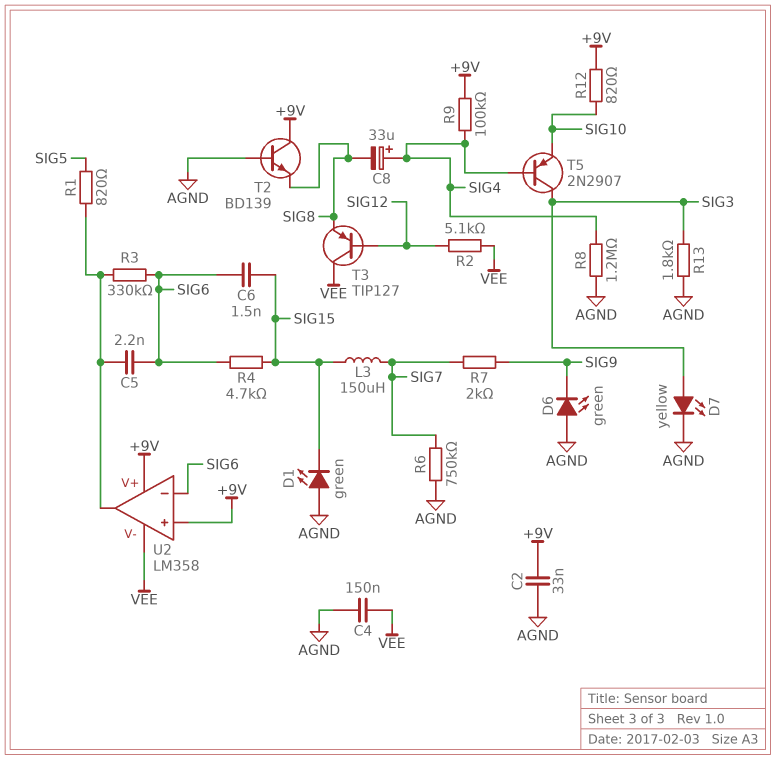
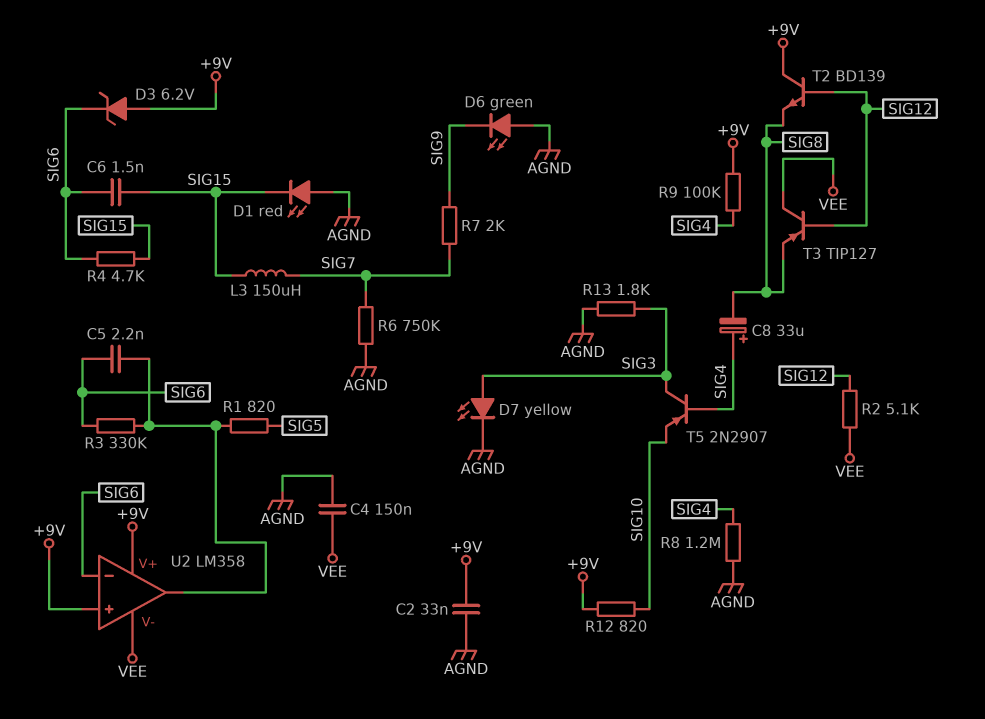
D1: LED green (A AGND, K SIG15) -> LED red (A AGND, K SIG15)
D3: none -> zener 6.2V (A +9V, K SIG6)
T2: NPN BD139 (B AGND, C +9V, E SIG8) -> NPN BD139 (B SIG12, C +9V, E SIG8)

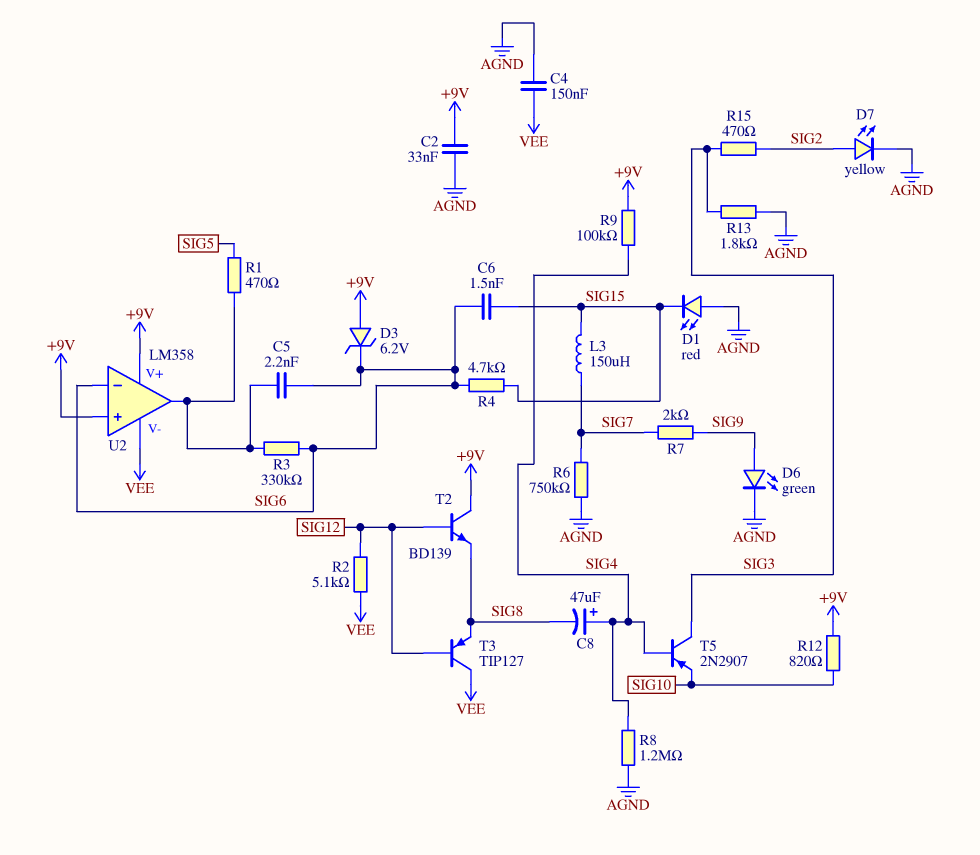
C8: 33uF (plus SIG4, minus SIG8) -> 47uF (plus SIG4, minus SIG8)
D6: LED green (A AGND, K SIG9) -> LED green (A SIG9, K AGND)
D7: LED yellow (A SIG3, K AGND) -> LED yellow (A SIG2, K AGND)
R1: 820 (SIG5, U2/out) -> 470 (SIG5, U2/out)
R15: none -> 470 (SIG2, SIG3)

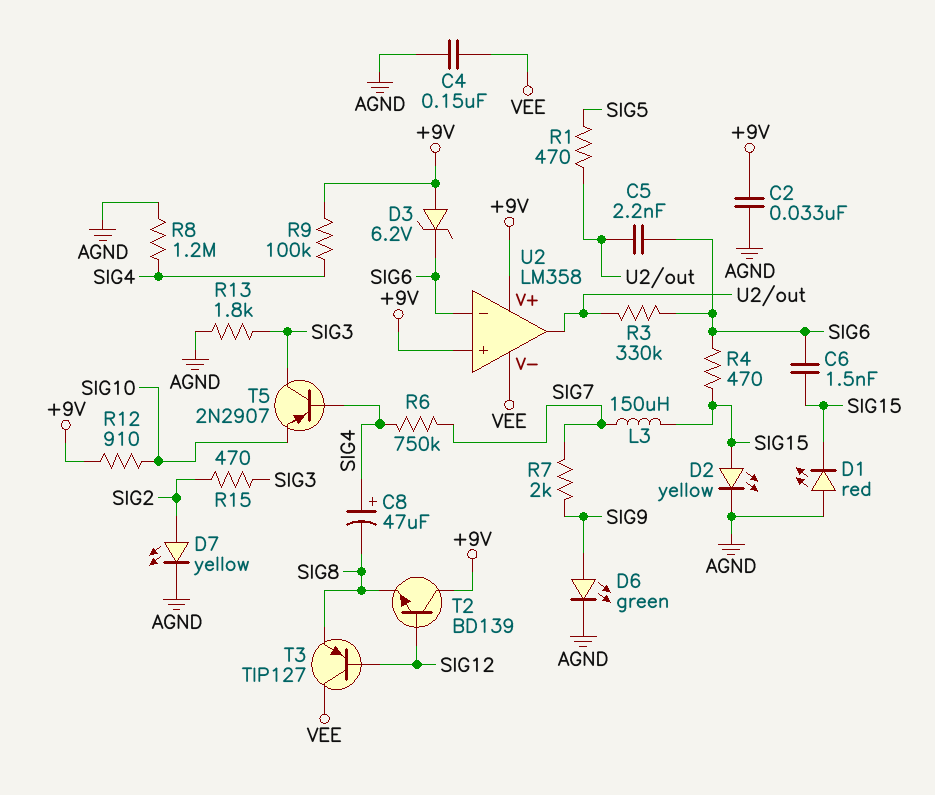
D2: none -> LED yellow (A SIG15, K AGND)
R2: 5.1k (SIG12, VEE) -> none
R4: 4.7k (SIG6, SIG15) -> 470 (SIG6, SIG15)
R6: 750k (AGND, SIG7) -> 750k (SIG4, SIG7)
R12: 820 (+9V, SIG10) -> 910 (+9V, SIG10)

